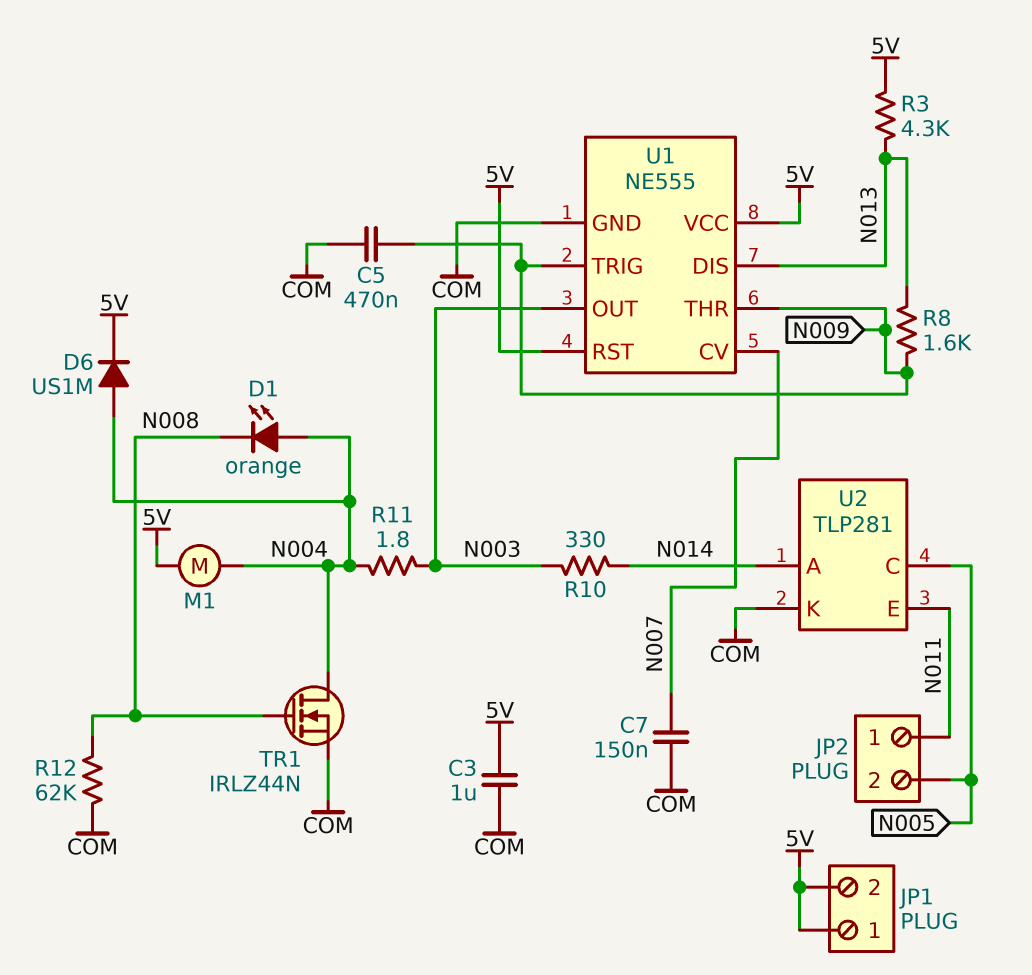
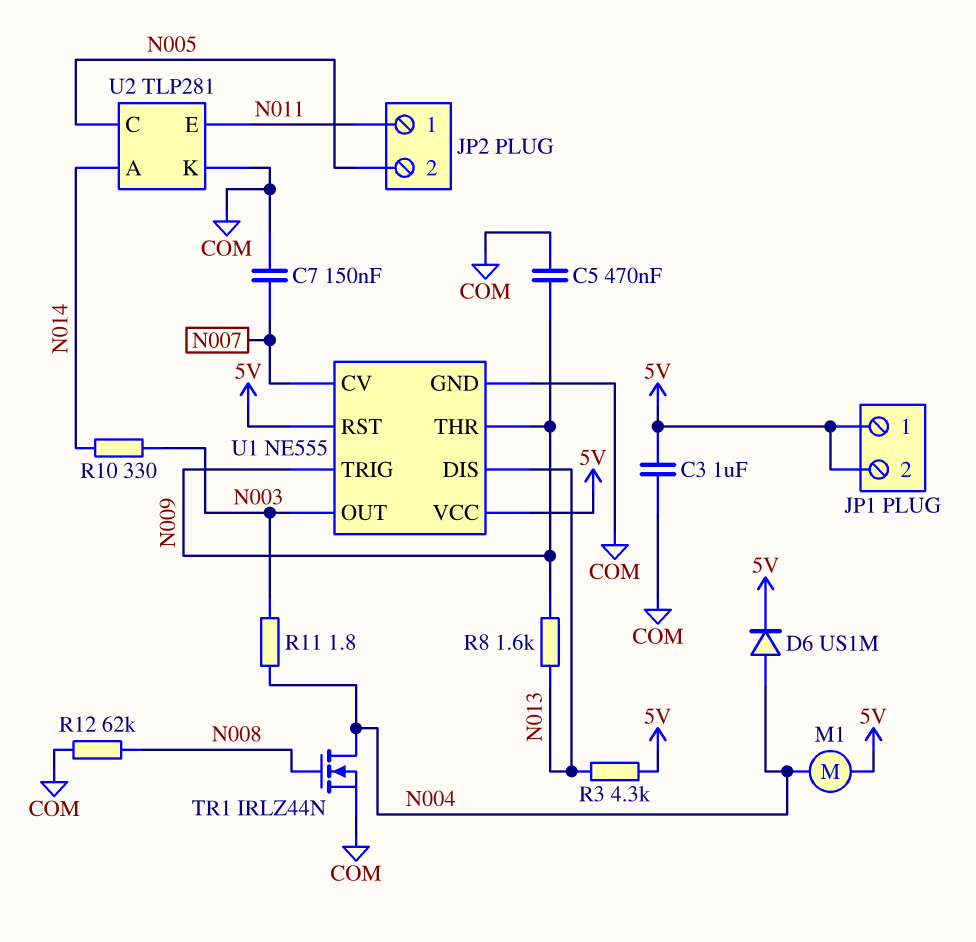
D1: LED orange (A N004, K N008) -> none

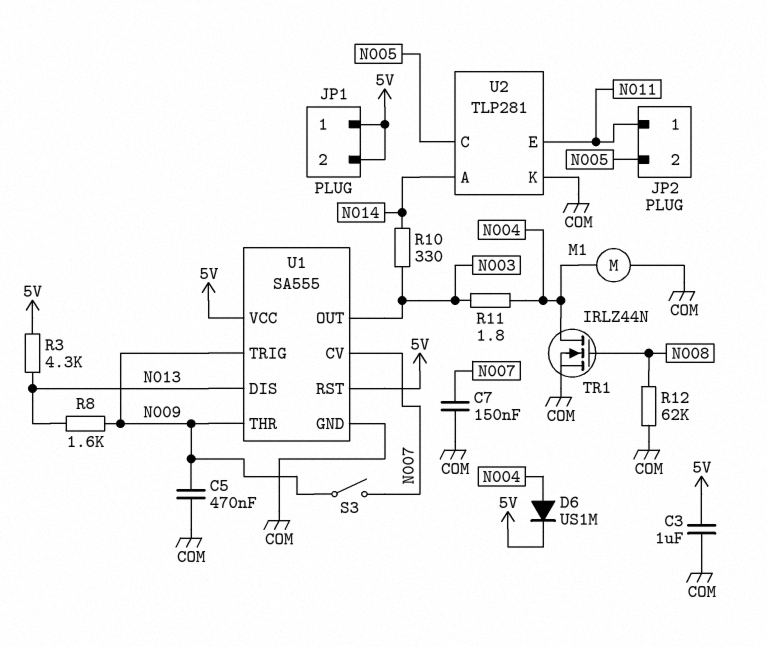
M1: motor (5V, N004) -> motor (COM, N004)
S3: none -> switch (N007, N009)
U1: NE555 -> SA555

